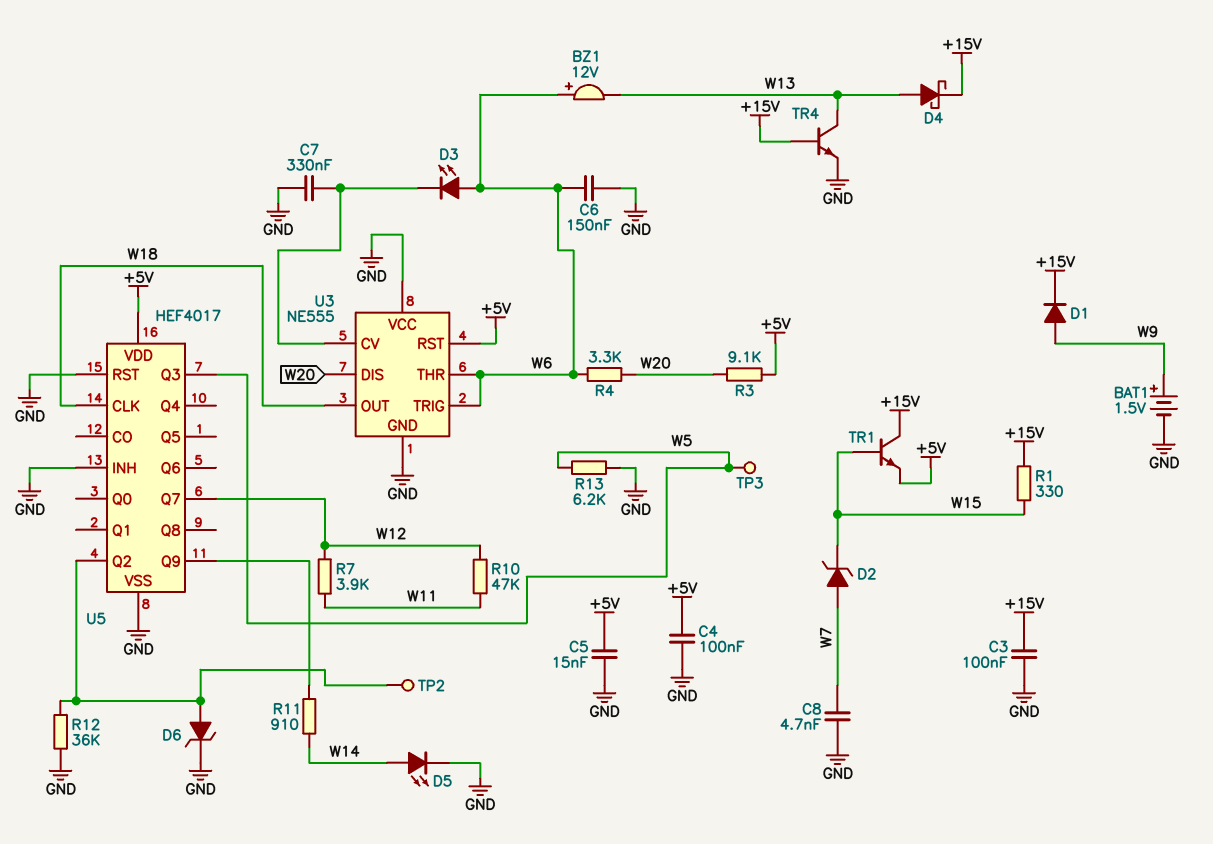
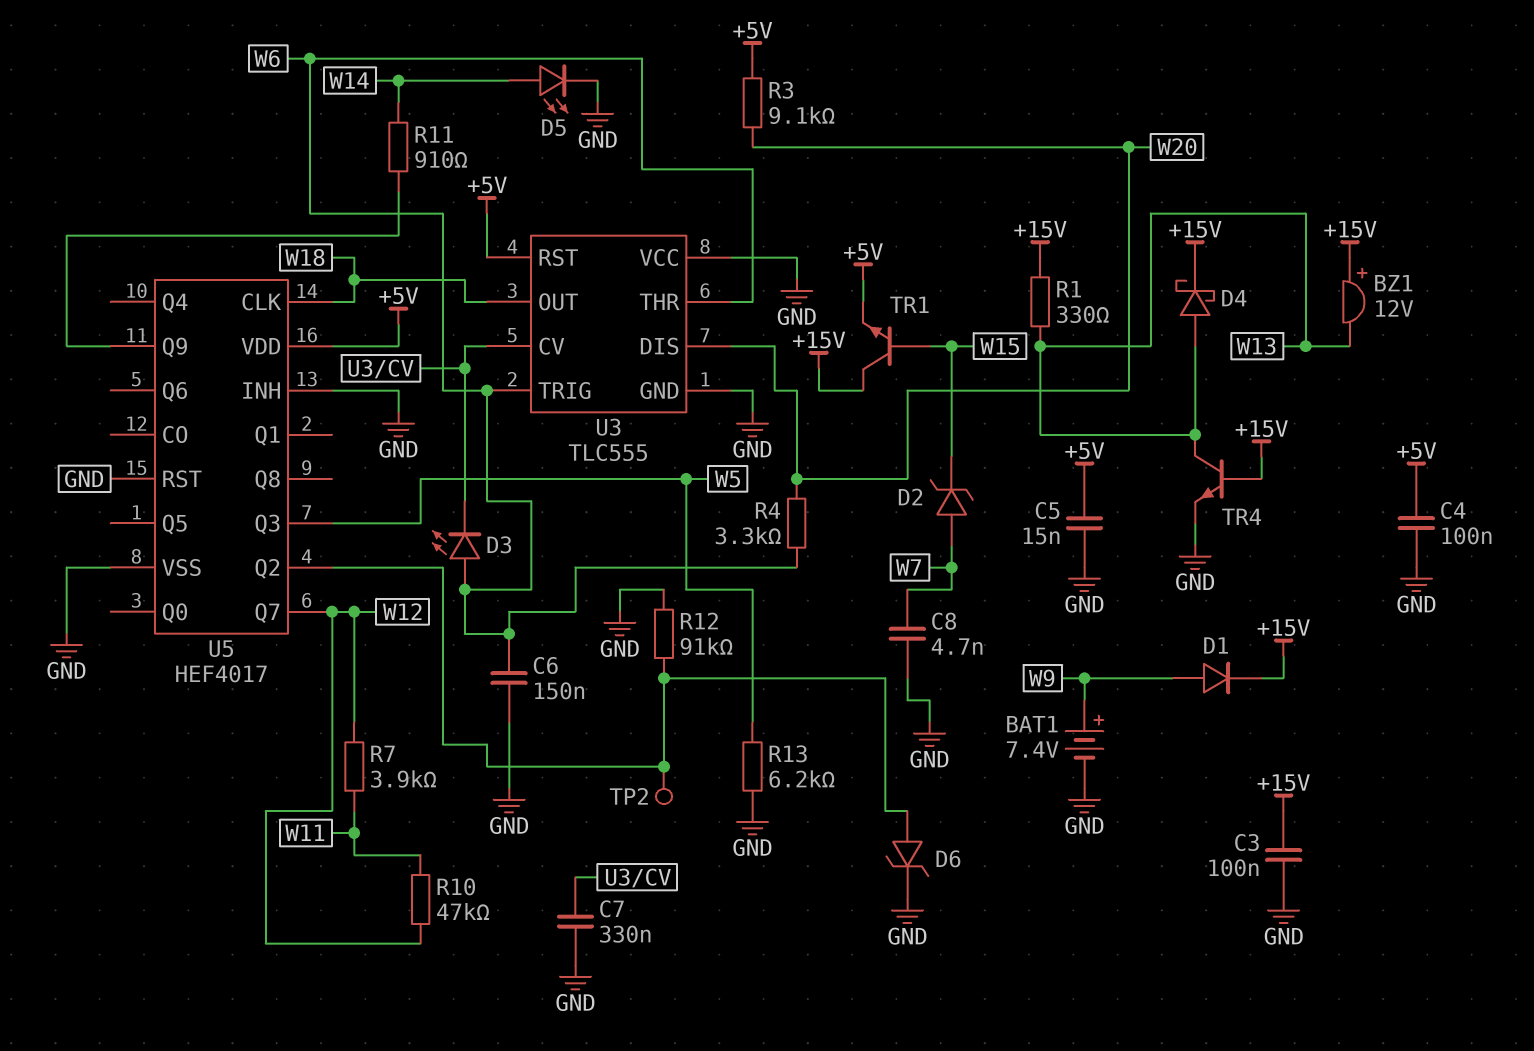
BAT1: 1.5V (plus W9, minus GND) -> 7.4V (plus W9, minus GND)
BZ1: buzzer 12V (plus W6, minus W13) -> buzzer 12V (plus +15V, minus W13)
R1: 330 (+15V, W15) -> 330 (+15V, W13)
R12: 36k (GND, U5/Q2) -> 91k (GND, U5/Q2)
TP3: test point (W5) -> none
U3: NE555 -> TLC555

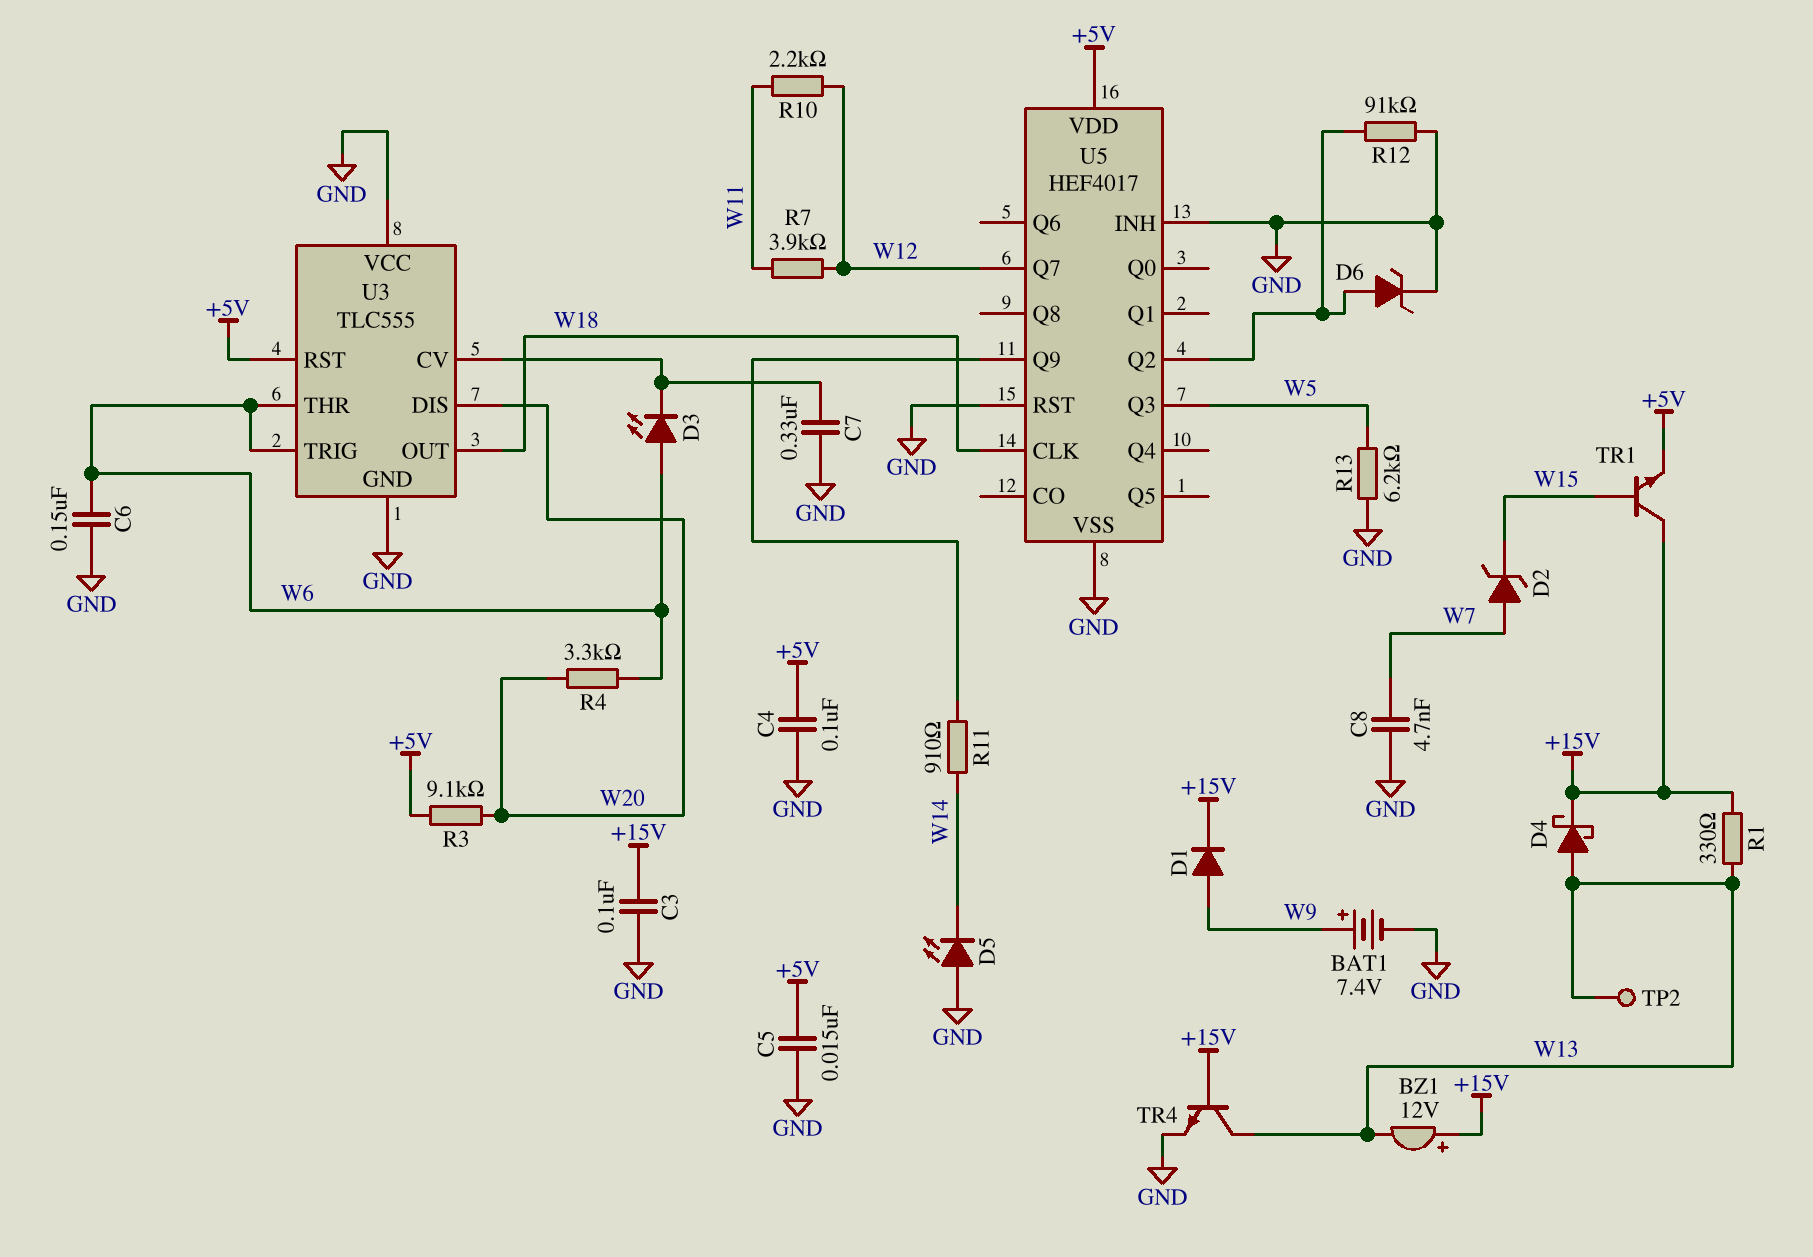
D5: LED (A W14, K GND) -> LED (A GND, K W14)
R10: 47k (W11, W12) -> 2.2k (W11, W12)
TP2: test point (U5/Q2) -> test point (W13)

